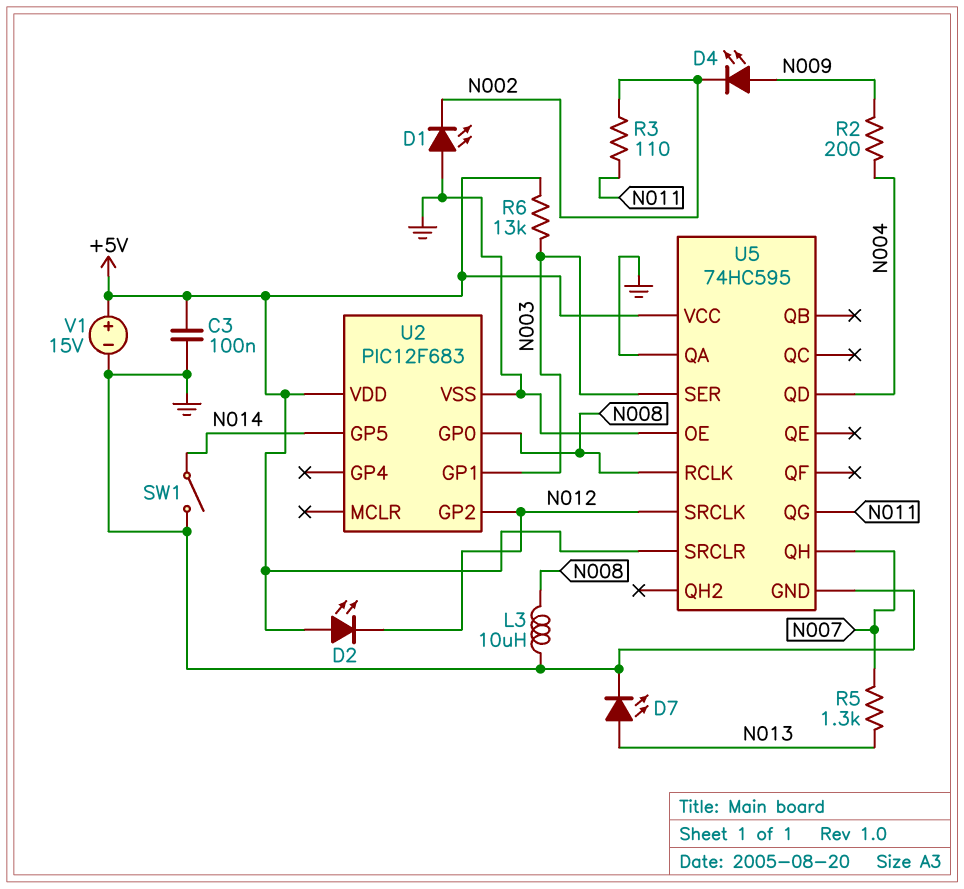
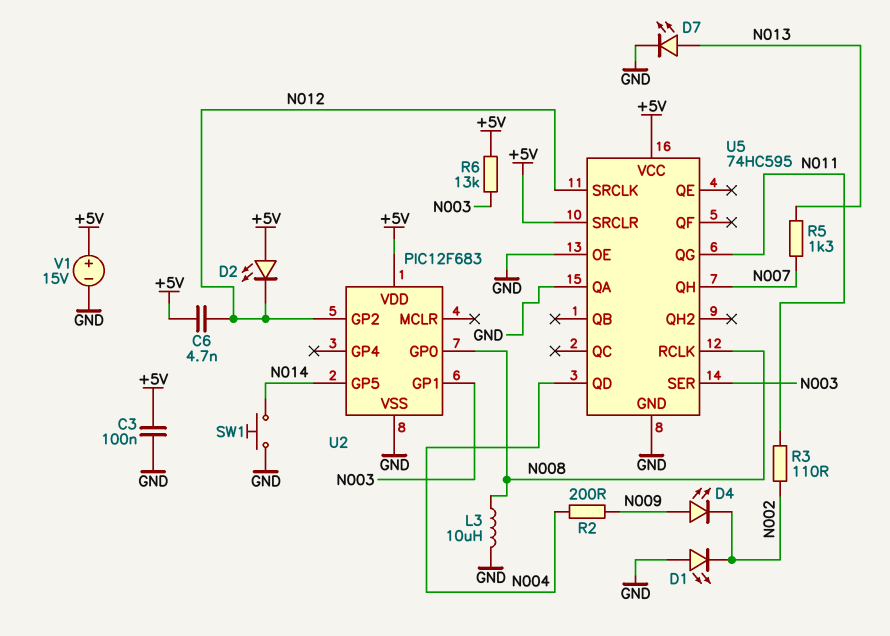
C6: none -> 4.7nF (+5V, N012)
SW1: switch (GND, N014) -> button (GND, N014)

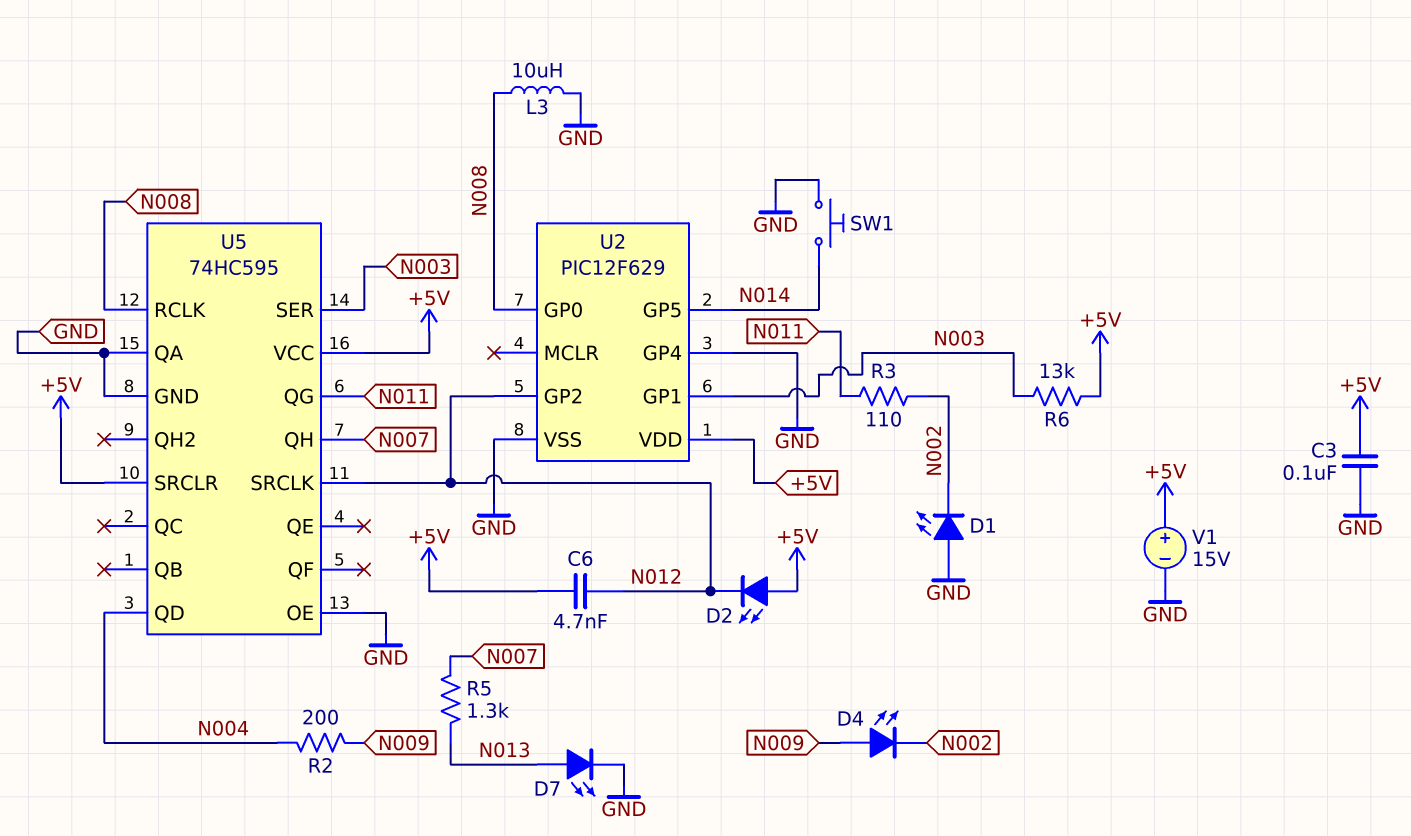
U2: PIC12F683 -> PIC12F629
U2 pin GP4: none -> GND

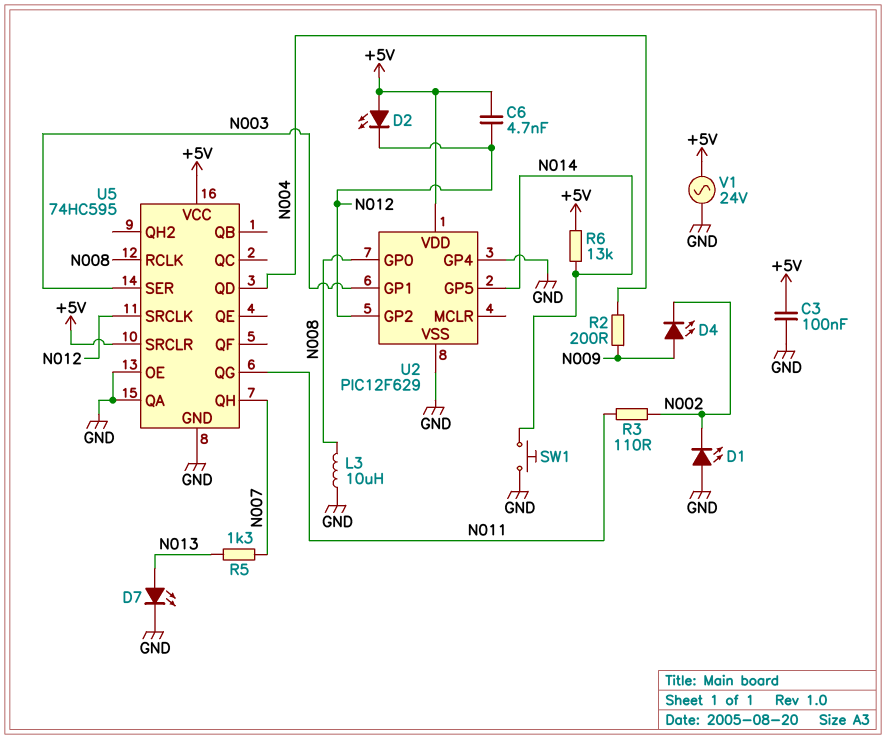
R6: 13k (+5V, N003) -> 13k (+5V, N014)
V1: 15V (plus +5V, minus GND) -> AC 24V (+5V, GND)

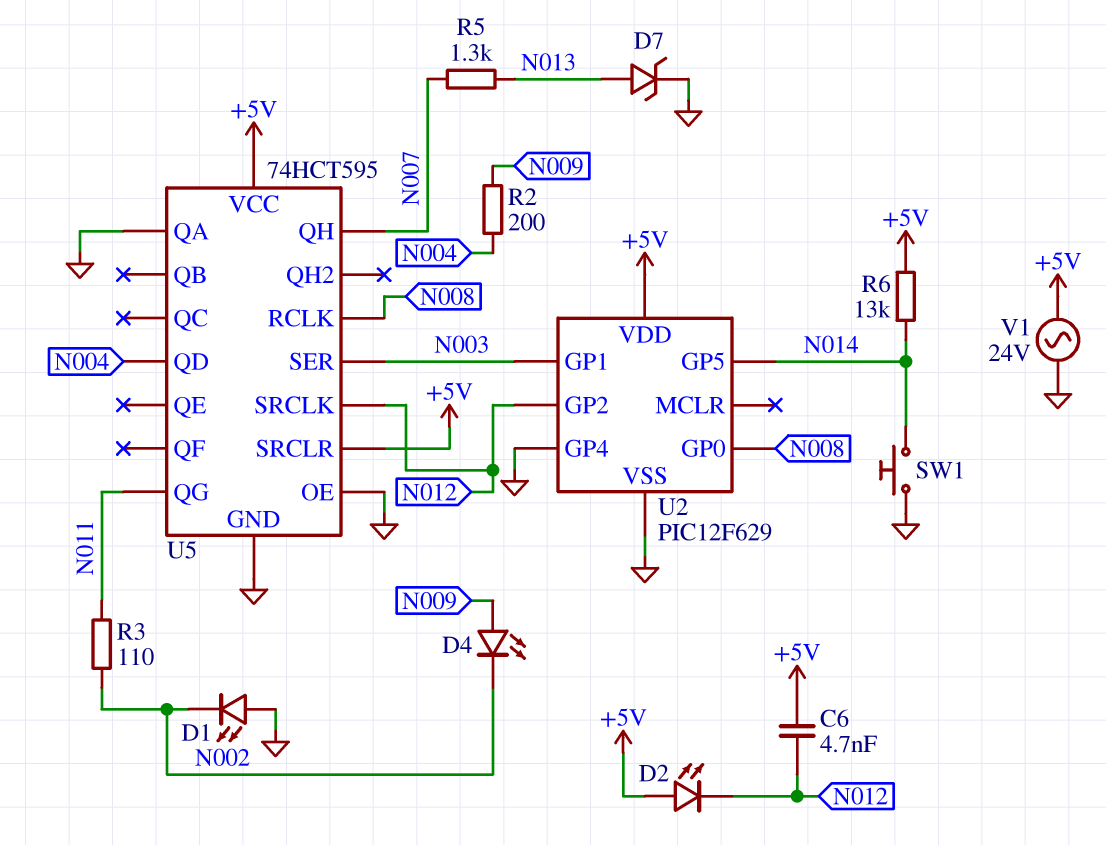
C3: 100nF (+5V, GND) -> none
D7: LED (A N013, K GND) -> zener (A N013, K GND)
L3: 10uH (GND, N008) -> none
U5: 74HC595 -> 74HCT595

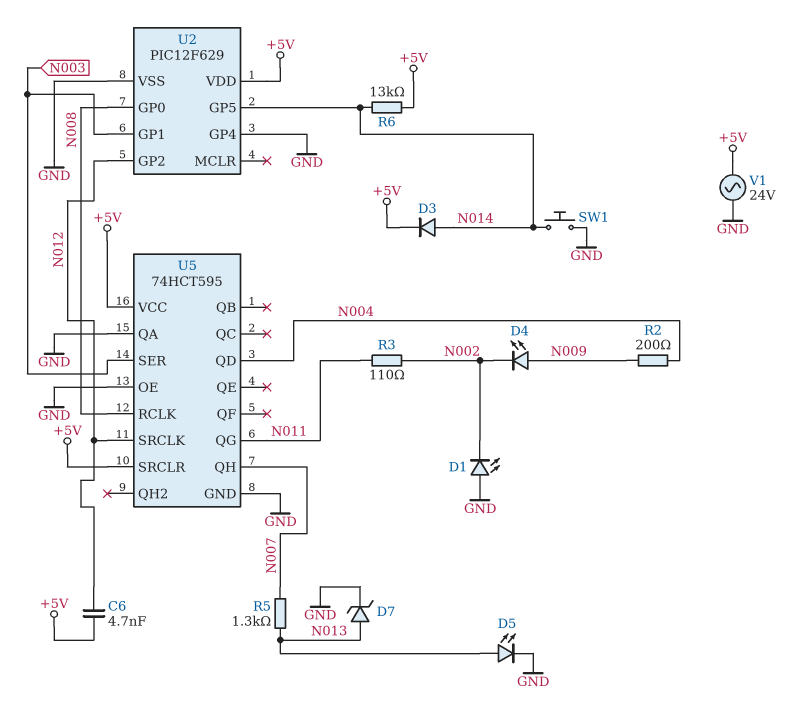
D2: LED (A +5V, K N012) -> none
D3: none -> diode (A N014, K +5V)
D5: none -> LED (A N013, K GND)

